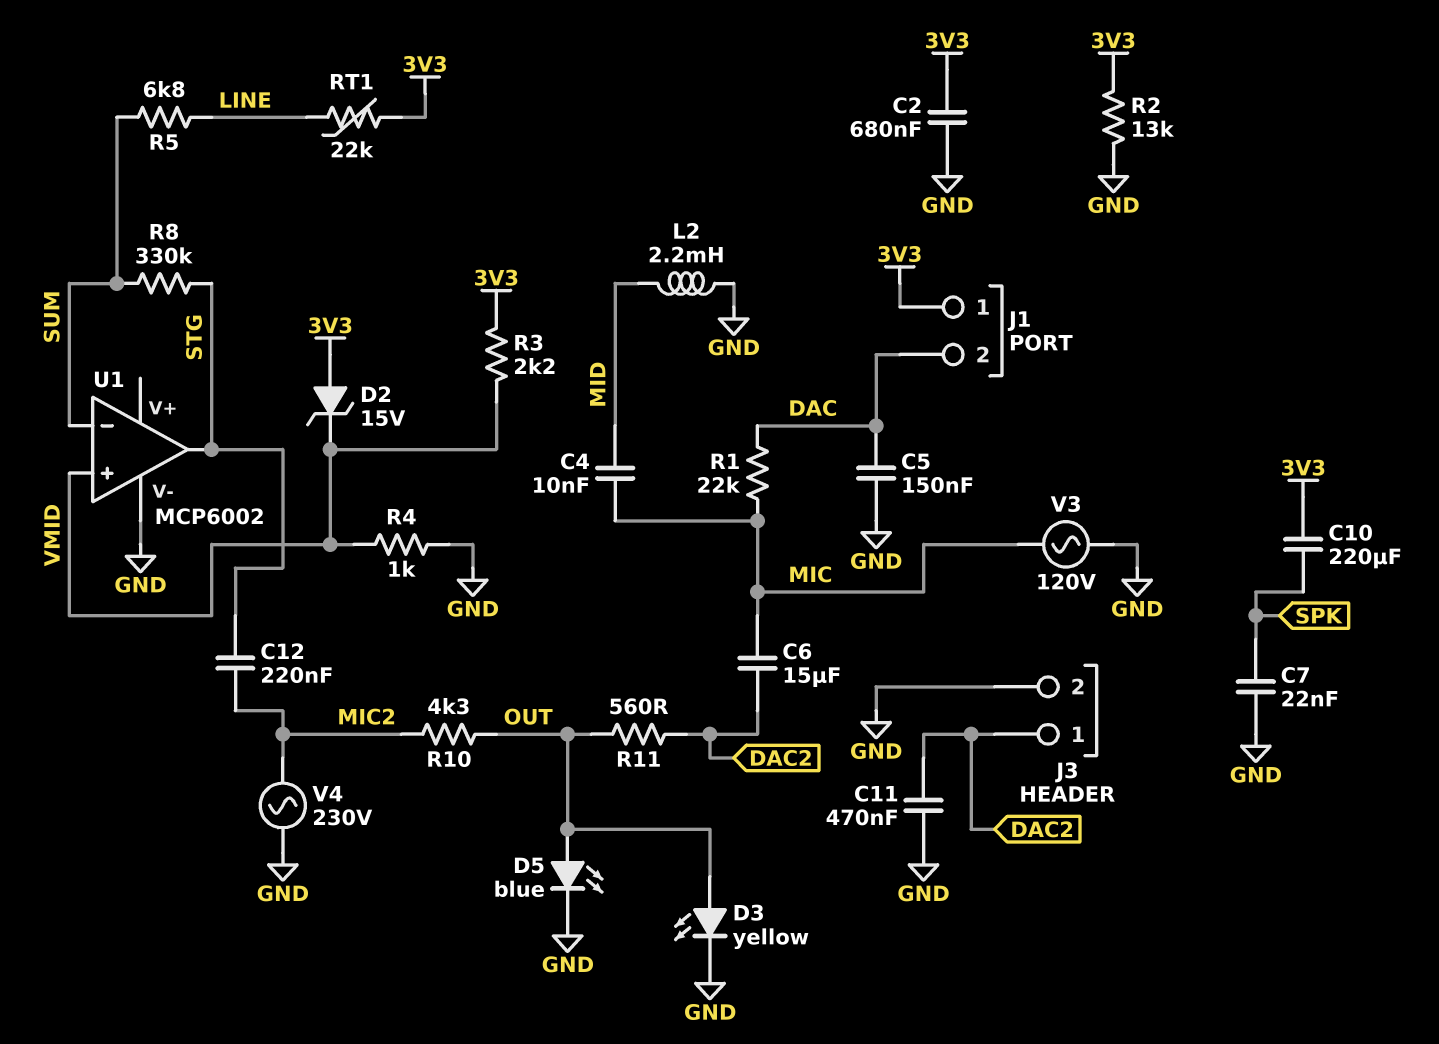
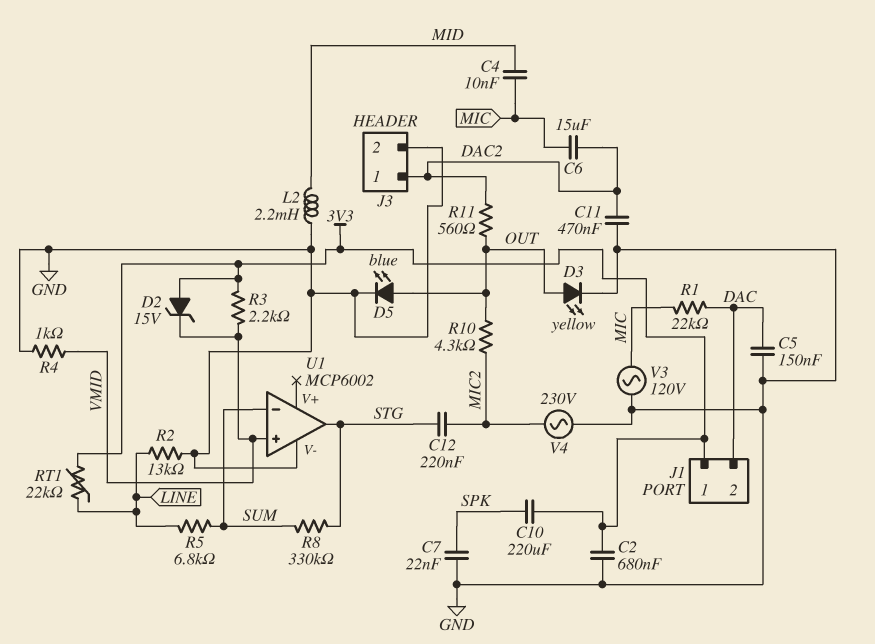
R2: 13k (3V3, GND) -> 13k (GND, LINE)

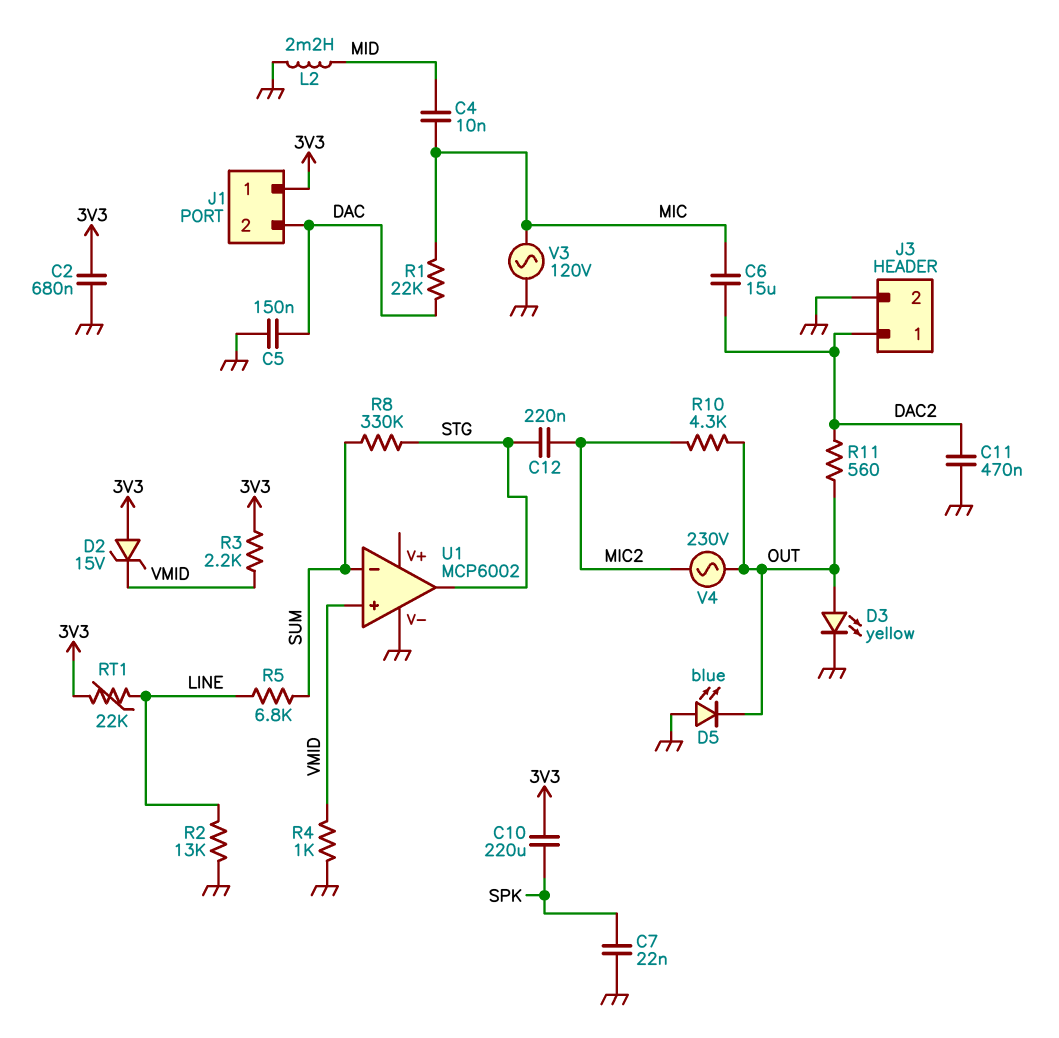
D5: LED blue (A OUT, K GND) -> LED blue (A GND, K OUT)
V4: AC 230V (GND, MIC2) -> AC 230V (MIC2, OUT)

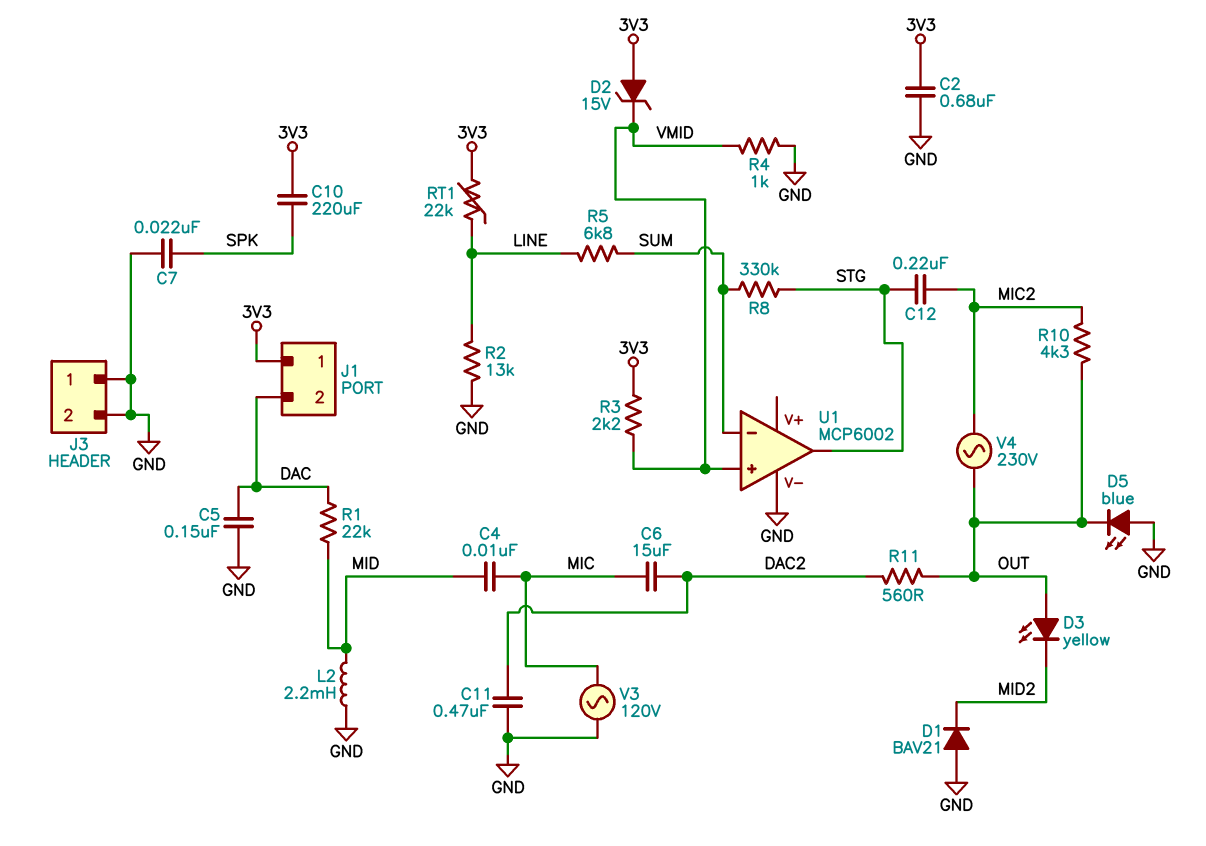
D1: none -> diode BAV21 (A GND, K MID2)
D3: LED yellow (A OUT, K GND) -> LED yellow (A OUT, K MID2)
J3 pin 1: DAC2 -> GND
R1: 22k (DAC, MIC) -> 22k (DAC, MID)

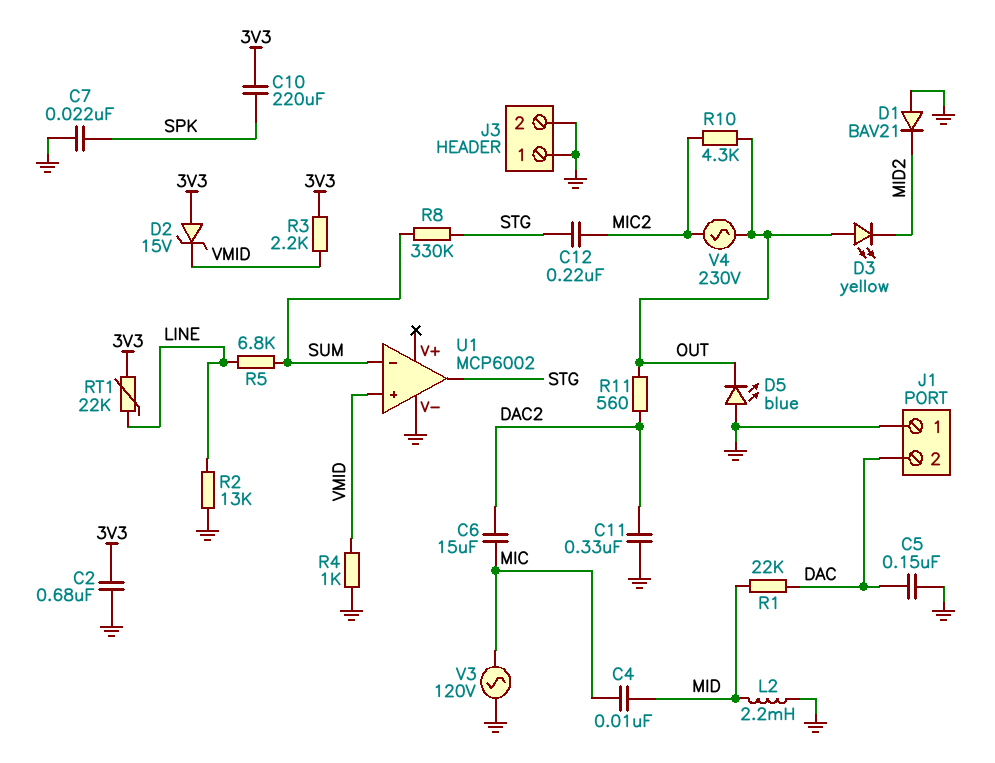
C11: 470nF (DAC2, GND) -> 330nF (DAC2, GND)
J1 pin 1: 3V3 -> GND

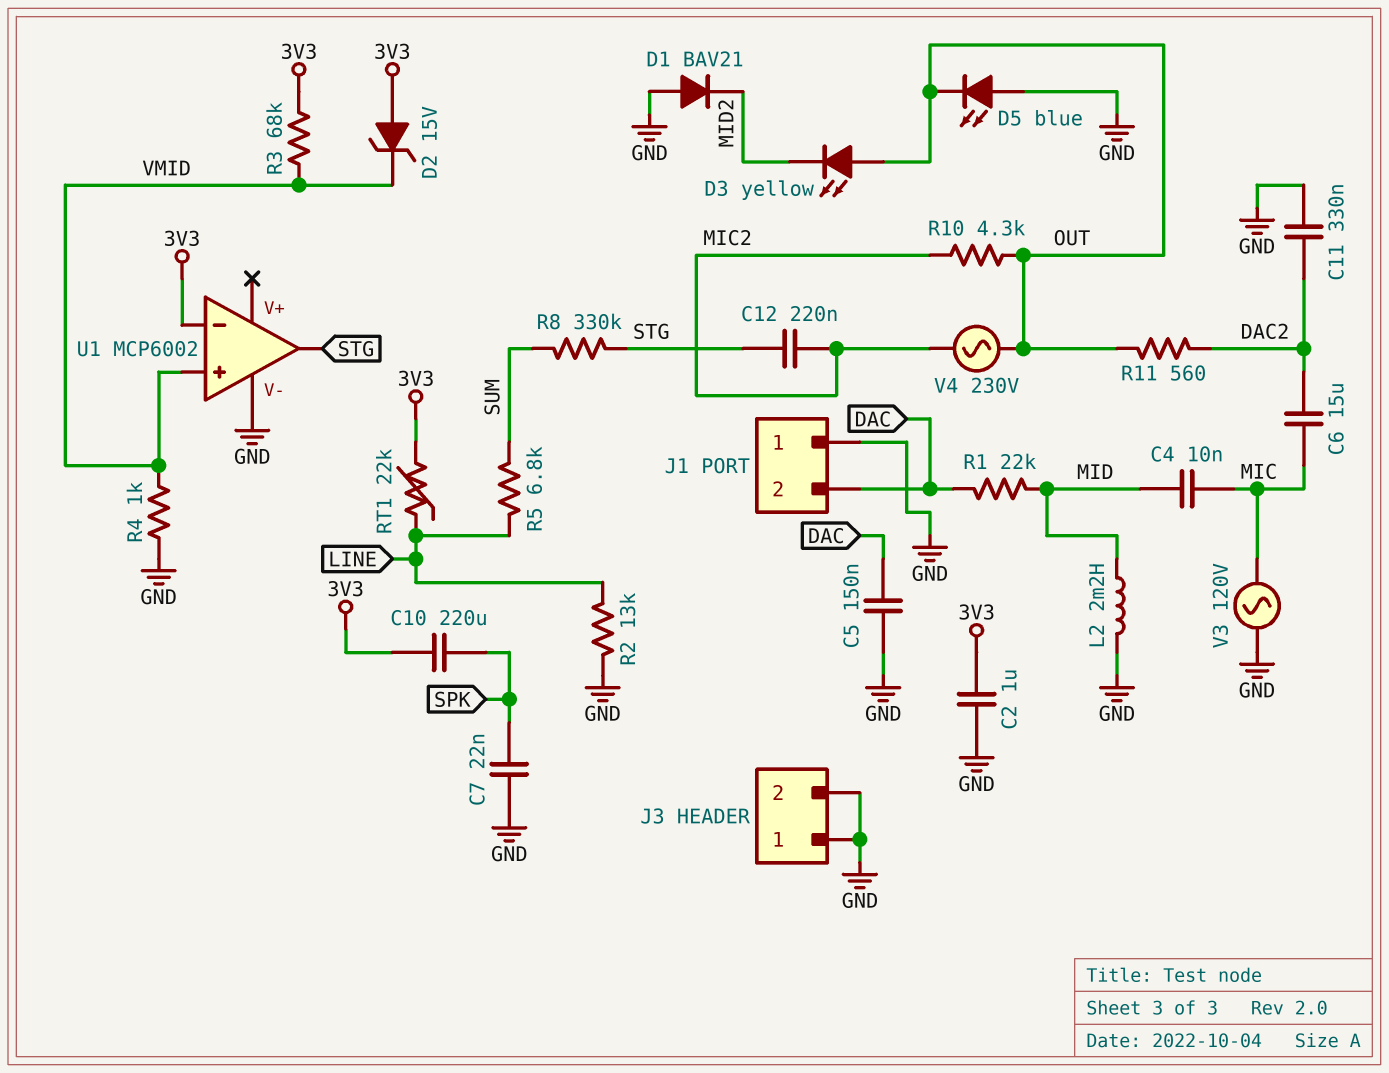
C2: 680nF (3V3, GND) -> 1uF (3V3, GND)
R3: 2.2k (3V3, VMID) -> 68k (3V3, VMID)
U1 pin in-: SUM -> 3V3

